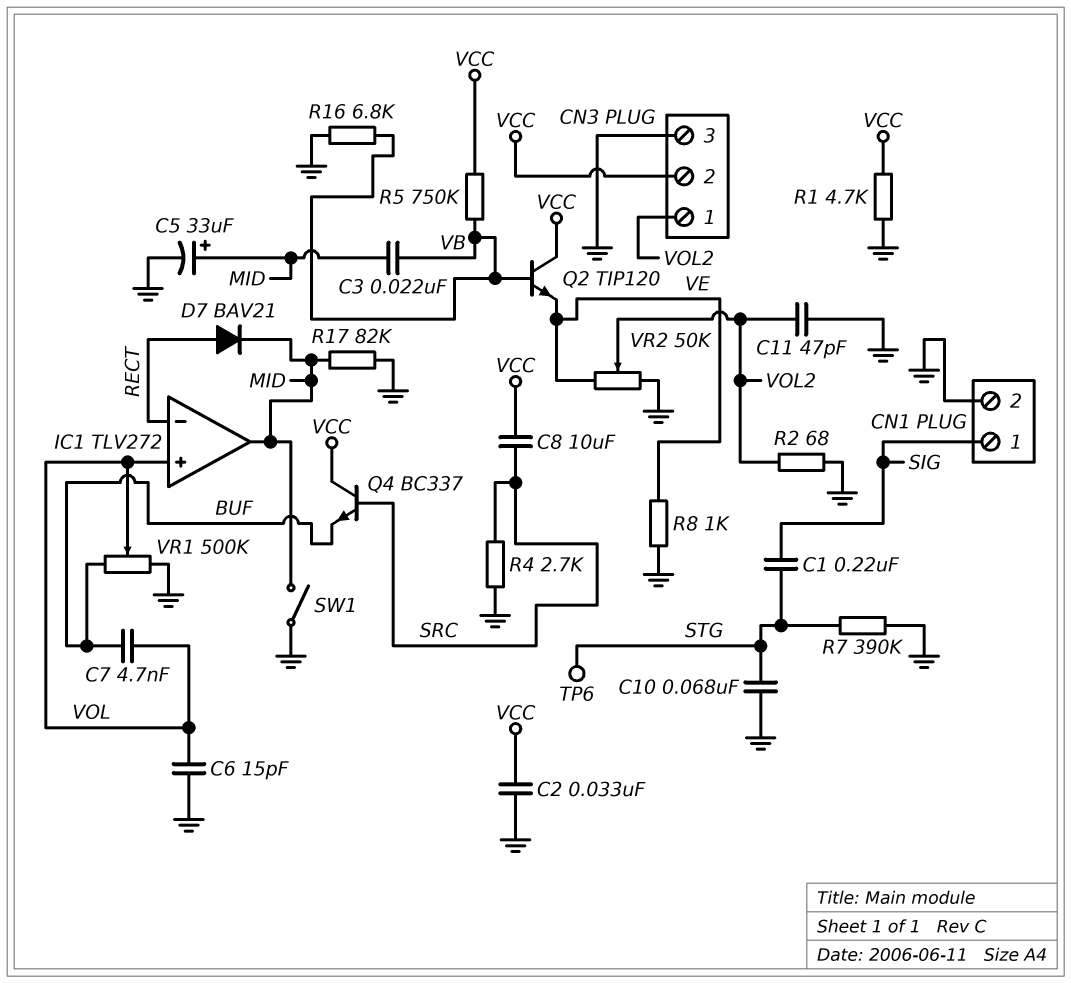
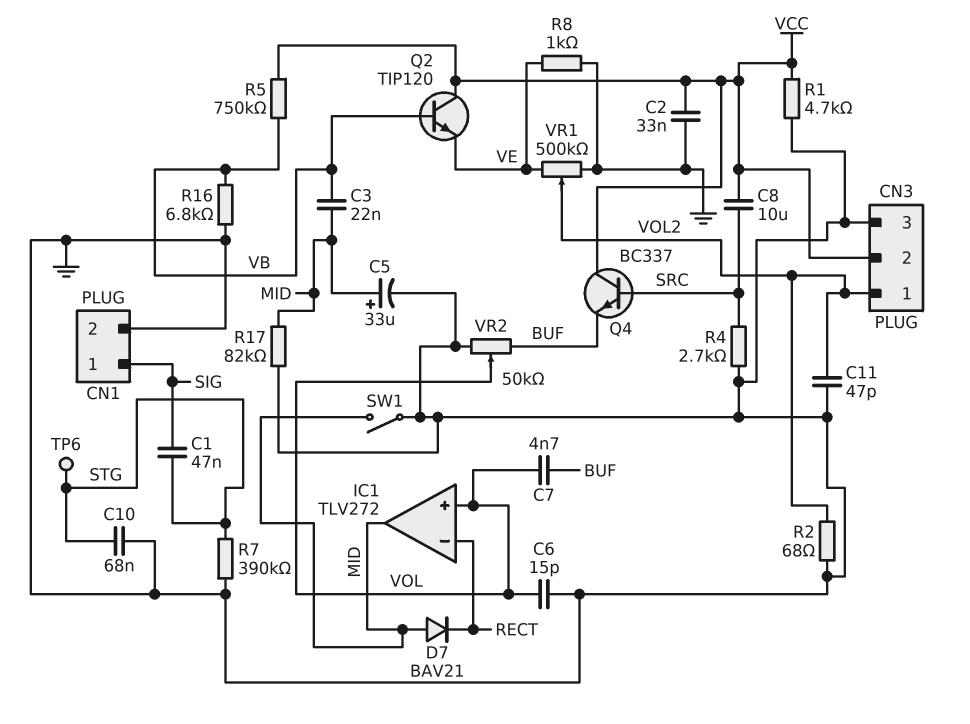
C1: 220nF (SIG, STG) -> 47nF (SIG, STG)
D7: diode BAV21 (A RECT, K MID) -> diode BAV21 (A MID, K RECT)
VR1: 500k (BUF, GND, wiper VOL) -> 500k (GND, VE, wiper VOL2)
VR2: 50k (GND, VE, wiper VOL2) -> 50k (BUF, GND, wiper VOL)

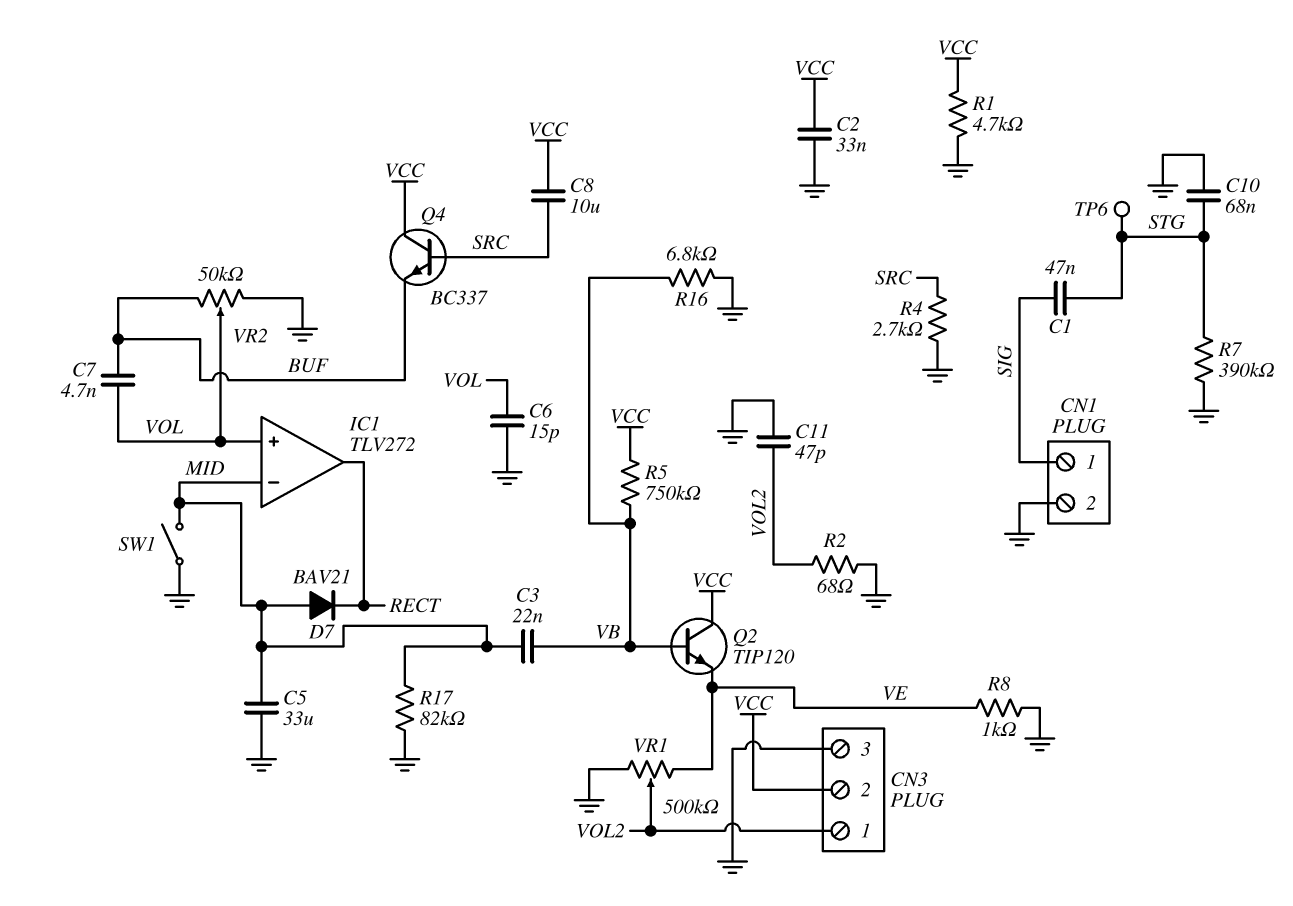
C5: 33uF (plus MID, minus GND) -> 33uF (GND, MID)
IC1 pin in-: RECT -> MID
IC1 pin out: MID -> RECT

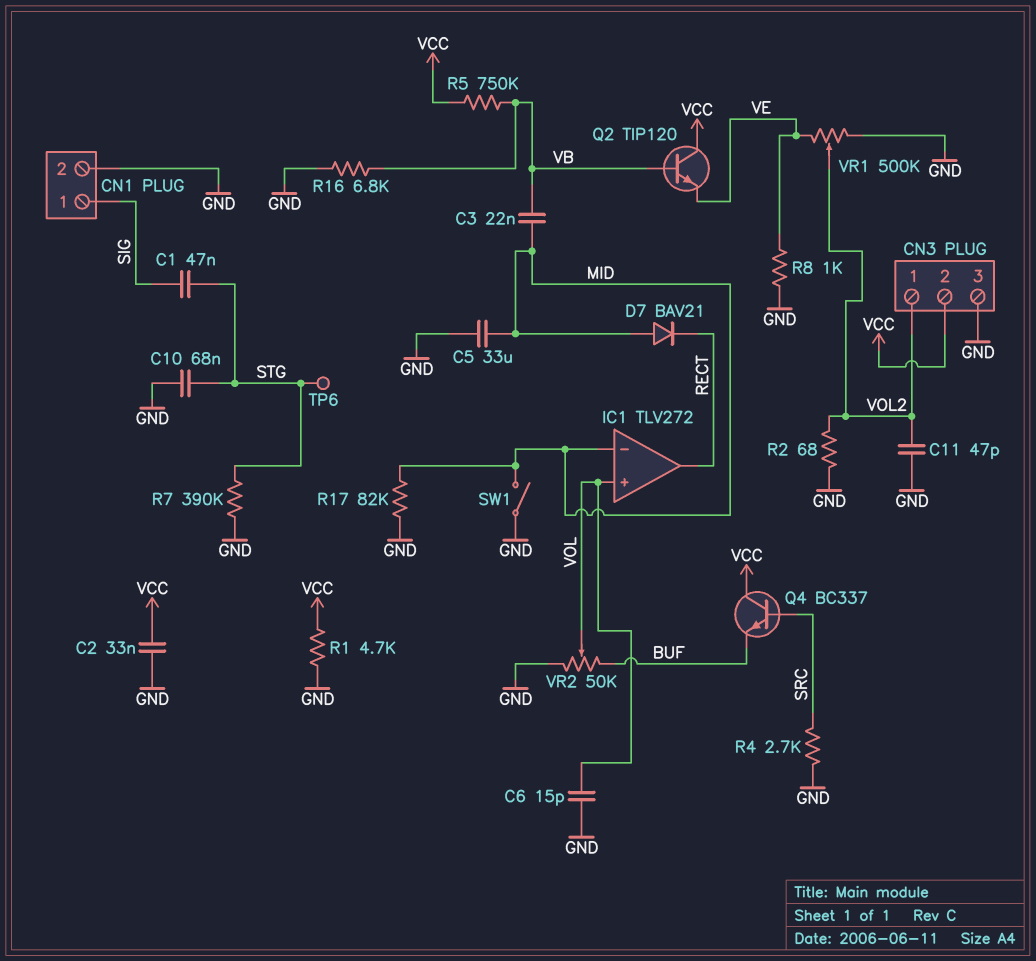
C7: 4.7nF (BUF, VOL) -> none
C8: 10uF (SRC, VCC) -> none

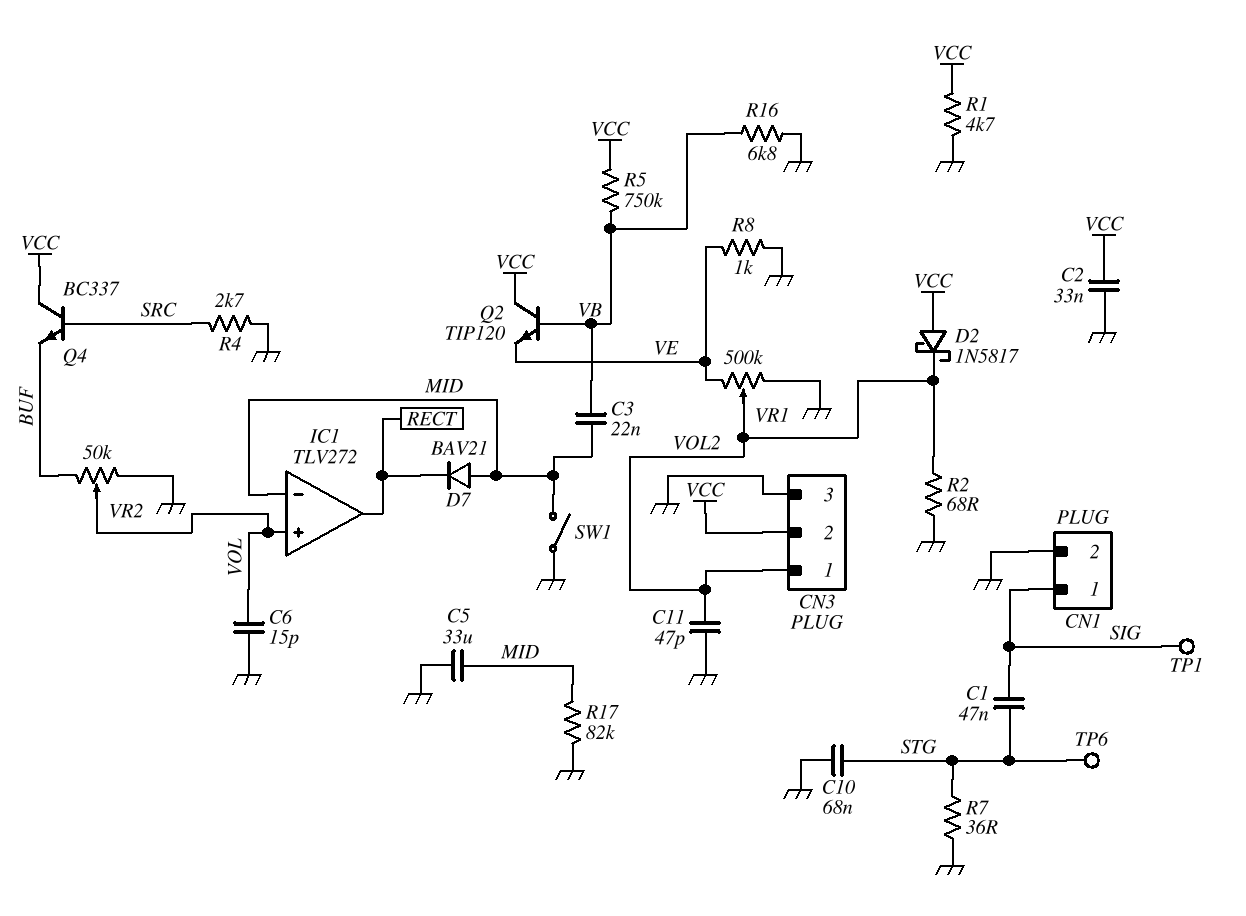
D2: none -> schottky 1N5817 (A VCC, K VOL2)
R7: 390k (GND, STG) -> 36 (GND, STG)
TP1: none -> test point (SIG)

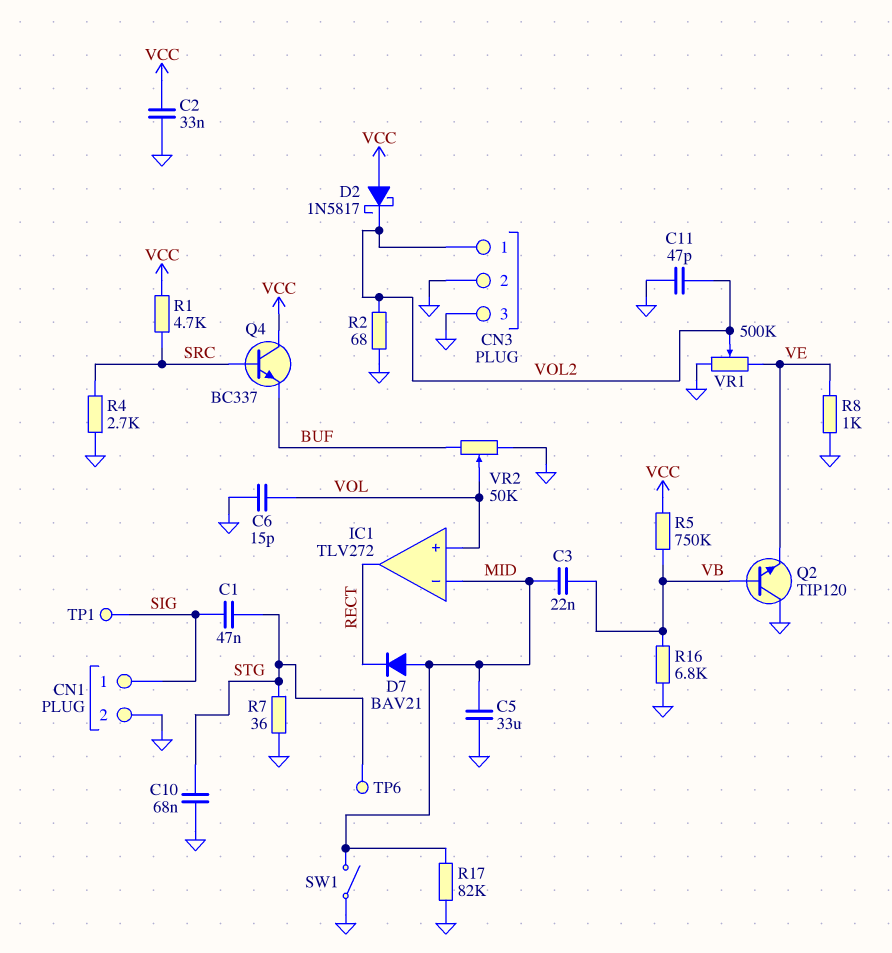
CN3 pin 2: VCC -> GND
Q2: NPN TIP120 (B VB, C VCC, E VE) -> NPN TIP120 (B VB, C GND, E VE)
R1: 4.7k (GND, VCC) -> 4.7k (SRC, VCC)

